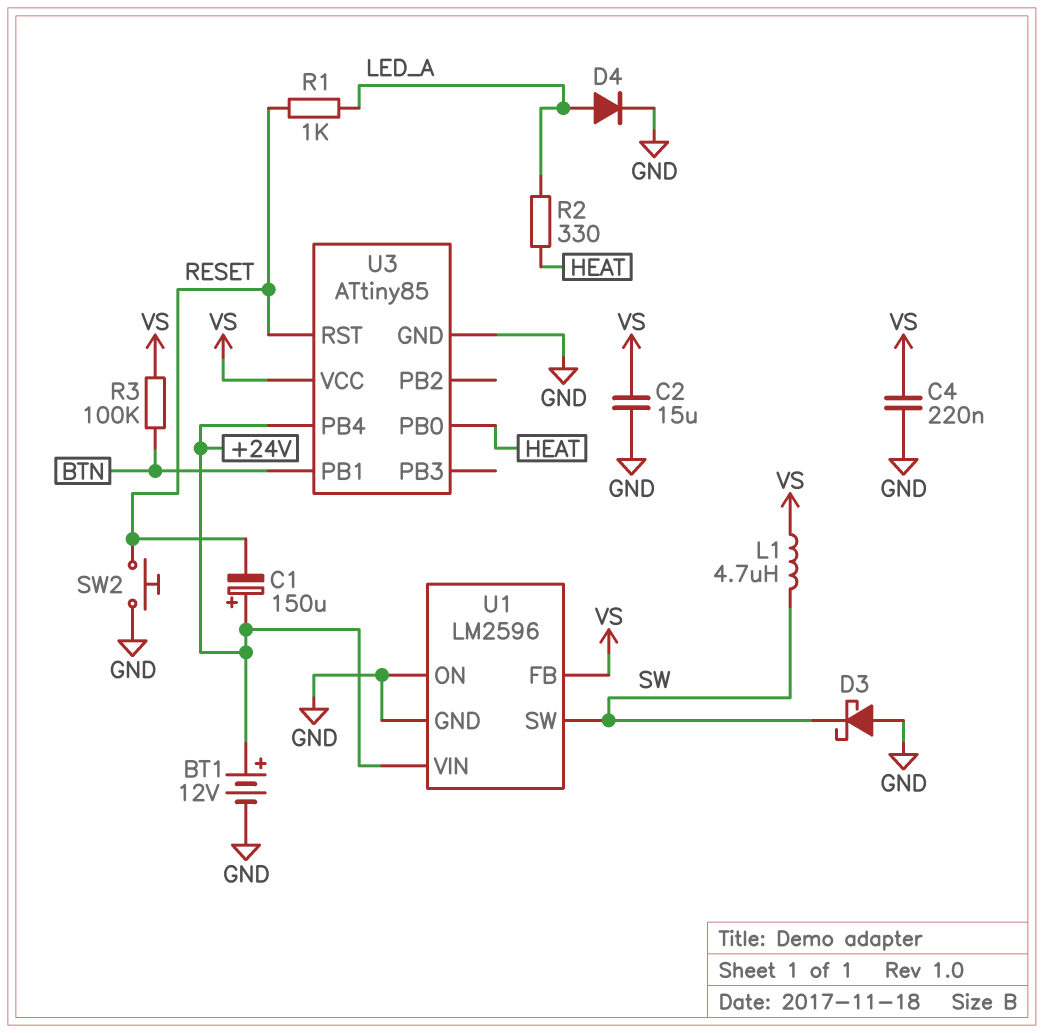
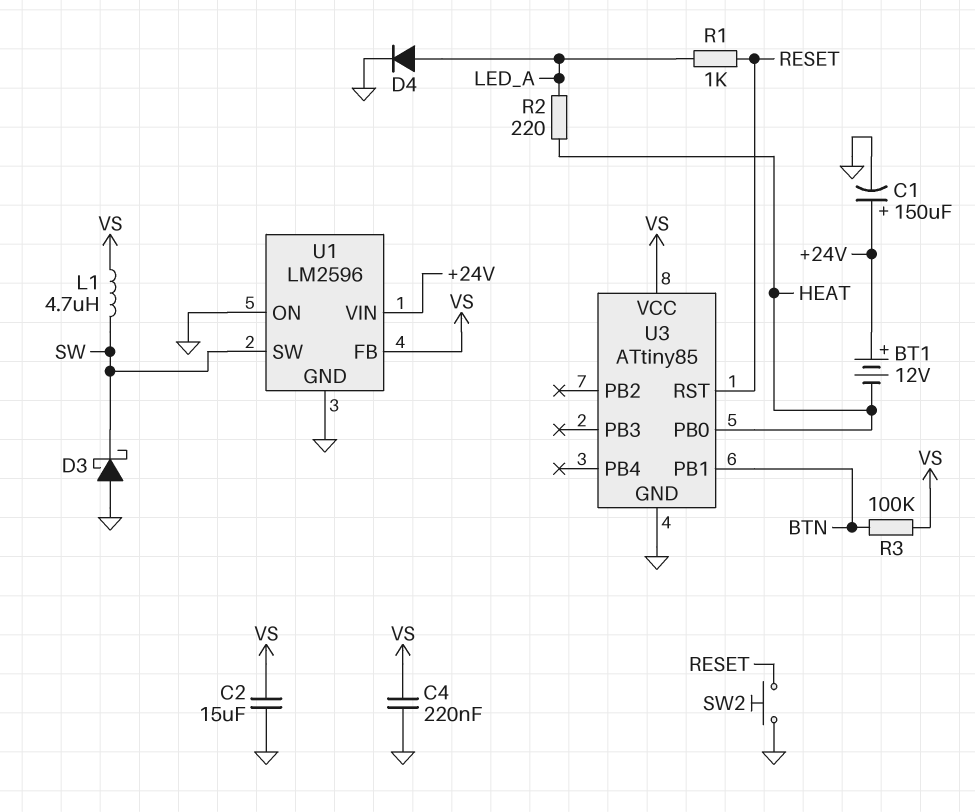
BT1: 12V (plus +24V, minus GND) -> 12V (plus +24V, minus HEAT)
C1: 150uF (plus +24V, minus RESET) -> 150uF (plus +24V, minus GND)
R2: 330 (HEAT, LED_A) -> 220 (HEAT, LED_A)
U3 pin PB4: +24V -> none

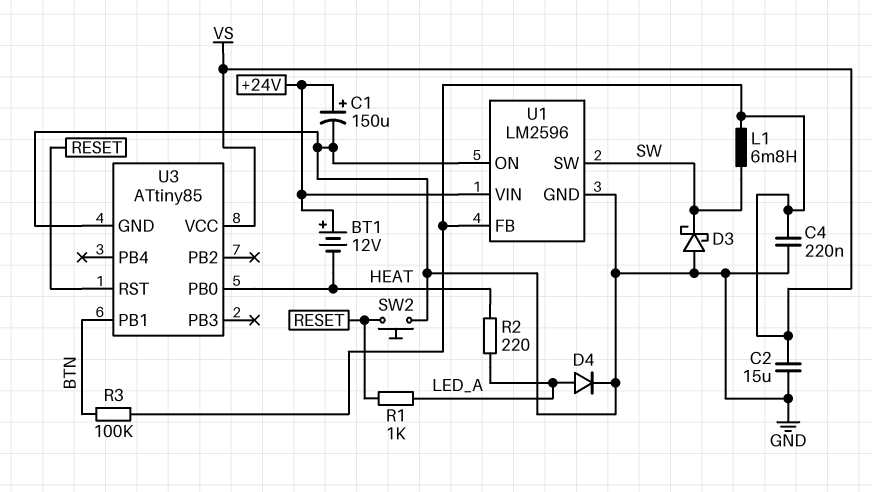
L1: 4.7uH (SW, VS) -> 6.8mH (SW, VS)

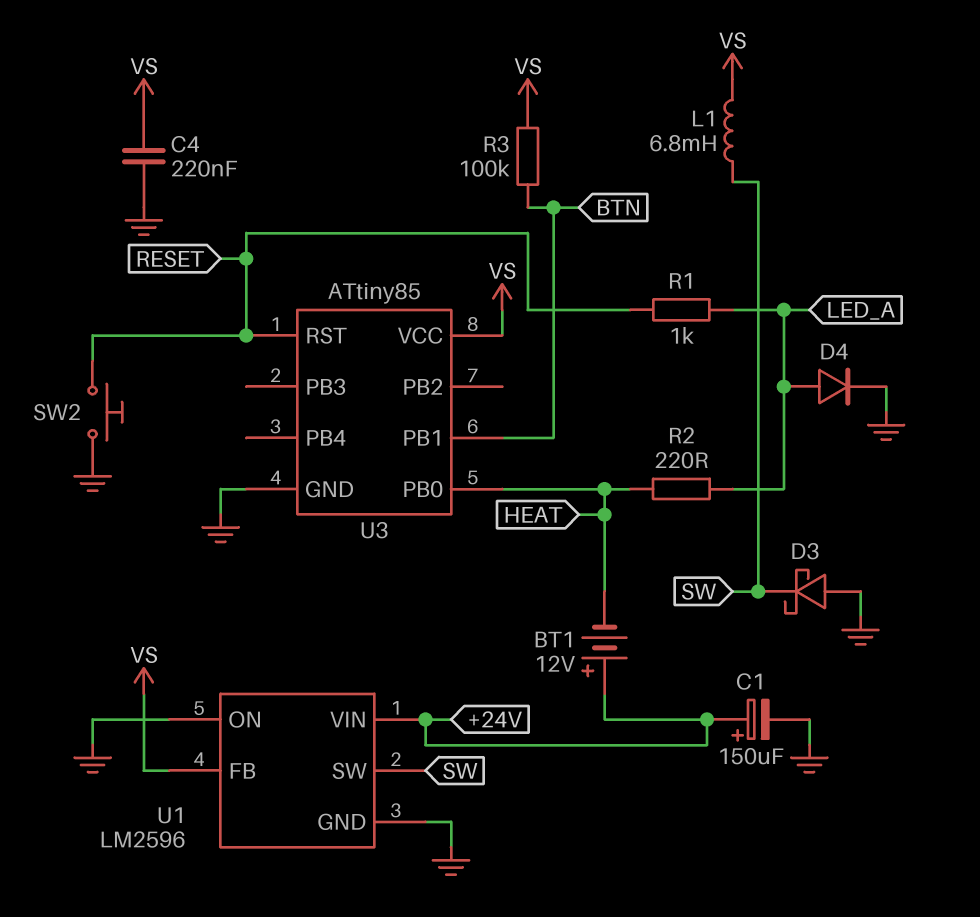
C2: 15uF (GND, VS) -> none

